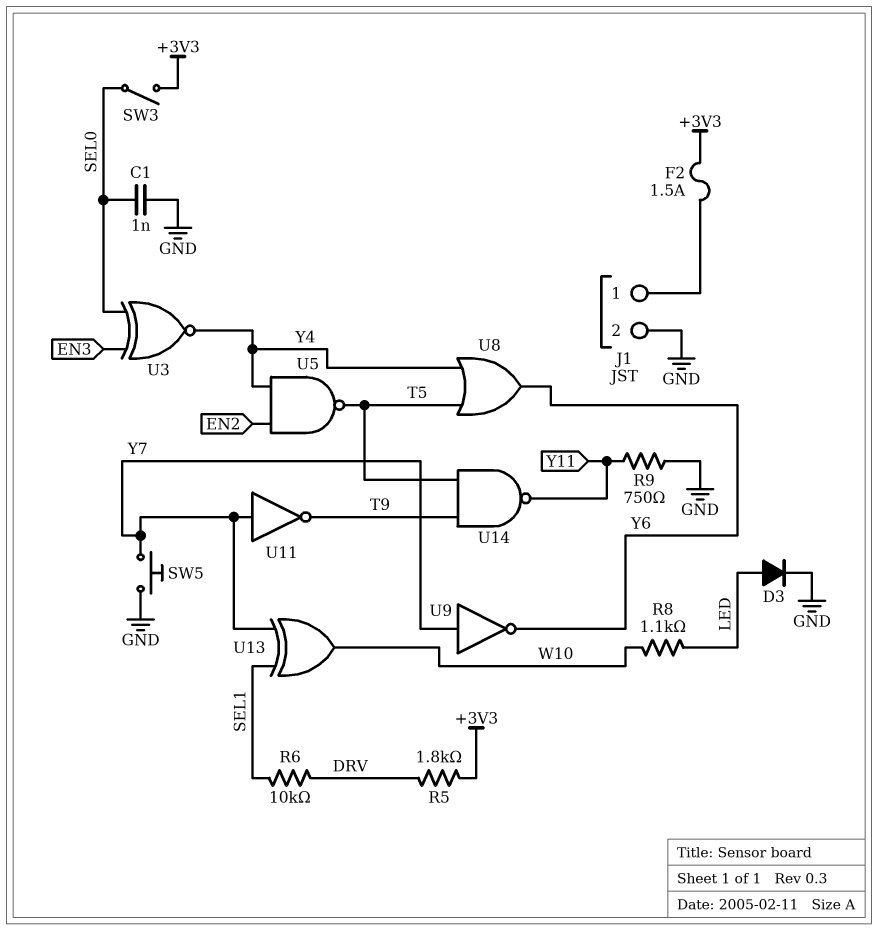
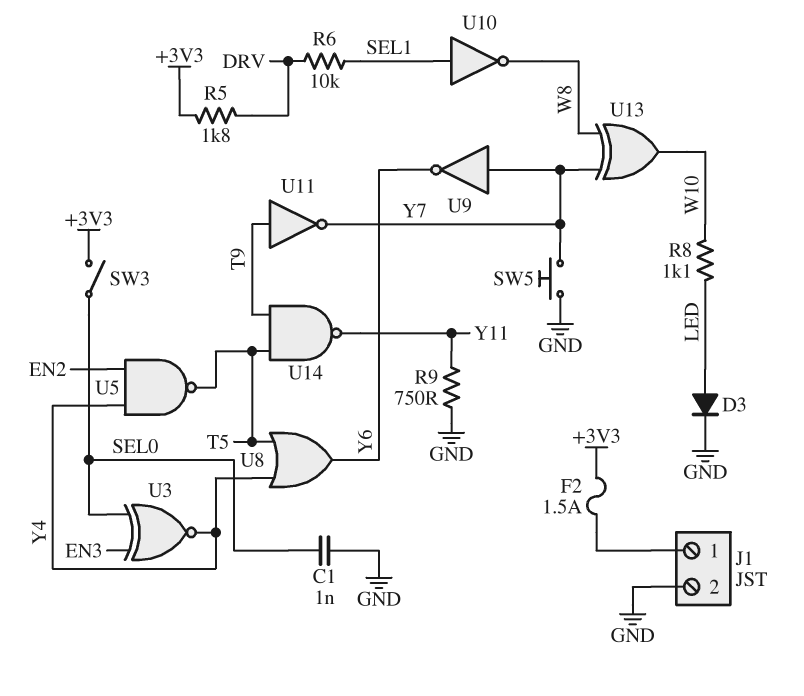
U10: none -> NOT (in SEL1, out W8)
U11: NOT (in Y7, out T9) -> NOT (in T9, out Y7)
U13: XOR (in SEL1, in Y7, out W10) -> XOR (in W8, in Y7, out W10)

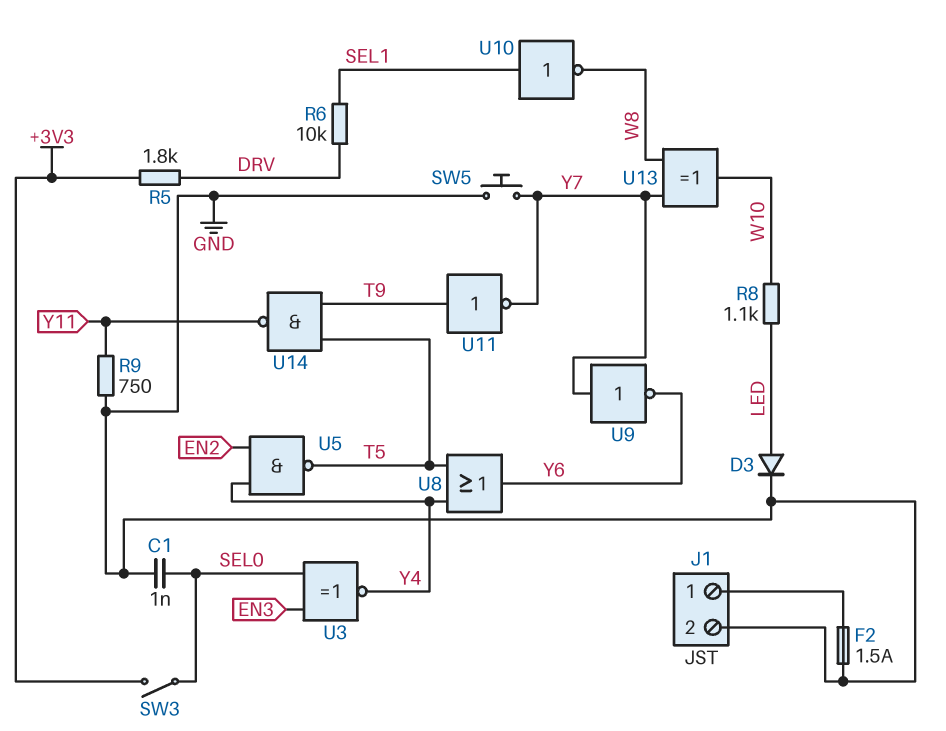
F2: 1.5A (+3V3, J1/1) -> 1.5A (GND, J1/1)

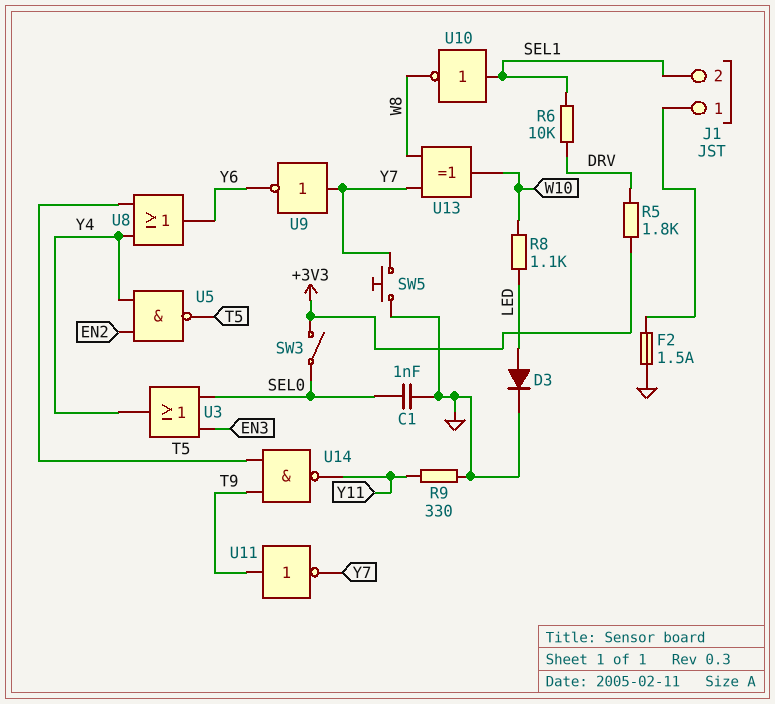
J1 pin 2: GND -> SEL1
R9: 750 (GND, Y11) -> 330 (GND, Y11)
U3: XNOR (in EN3, in SEL0, out Y4) -> OR (in EN3, in SEL0, out Y4)

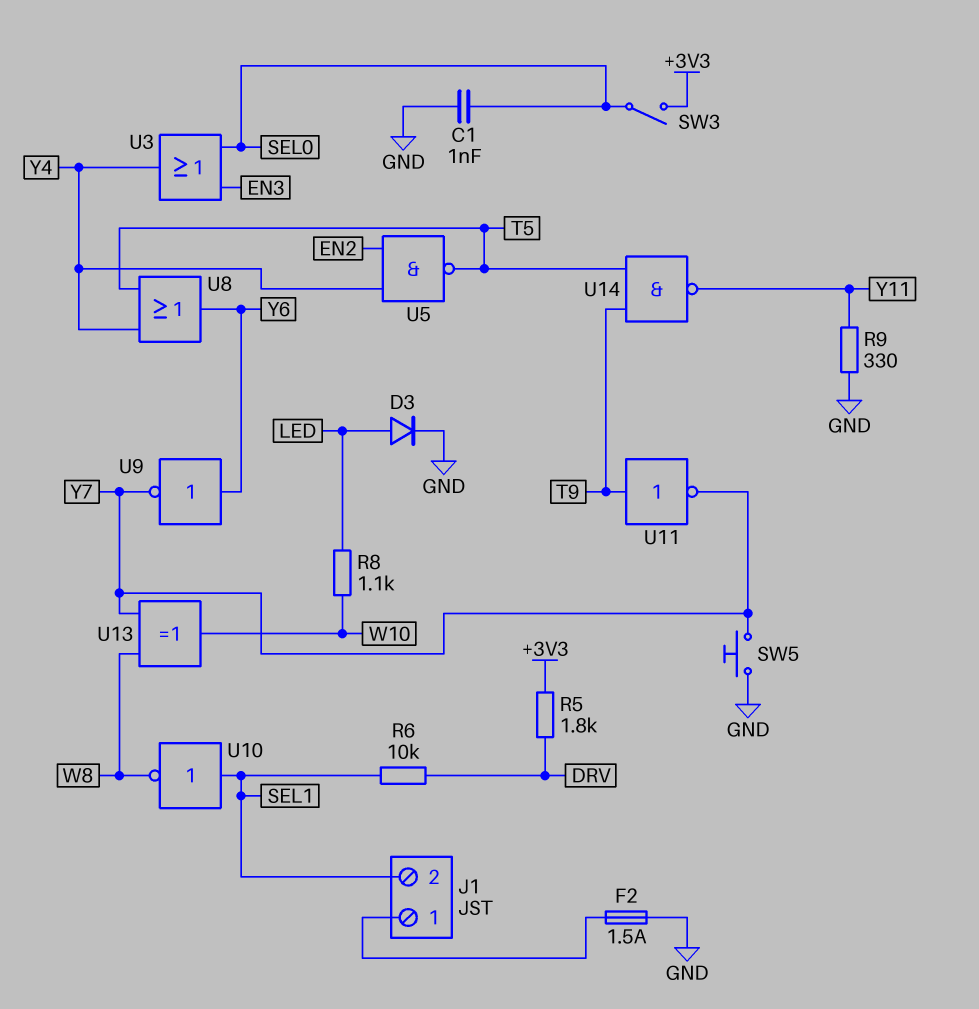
U9: NOT (in Y7, out Y6) -> NOT (in Y6, out Y7)

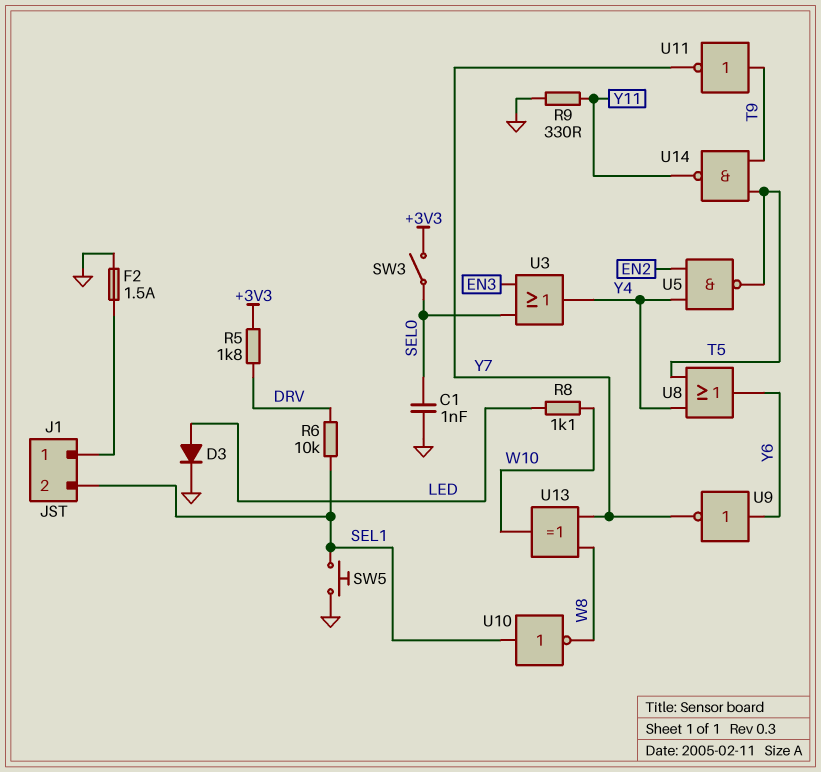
SW5: button (GND, Y7) -> button (GND, SEL1)

